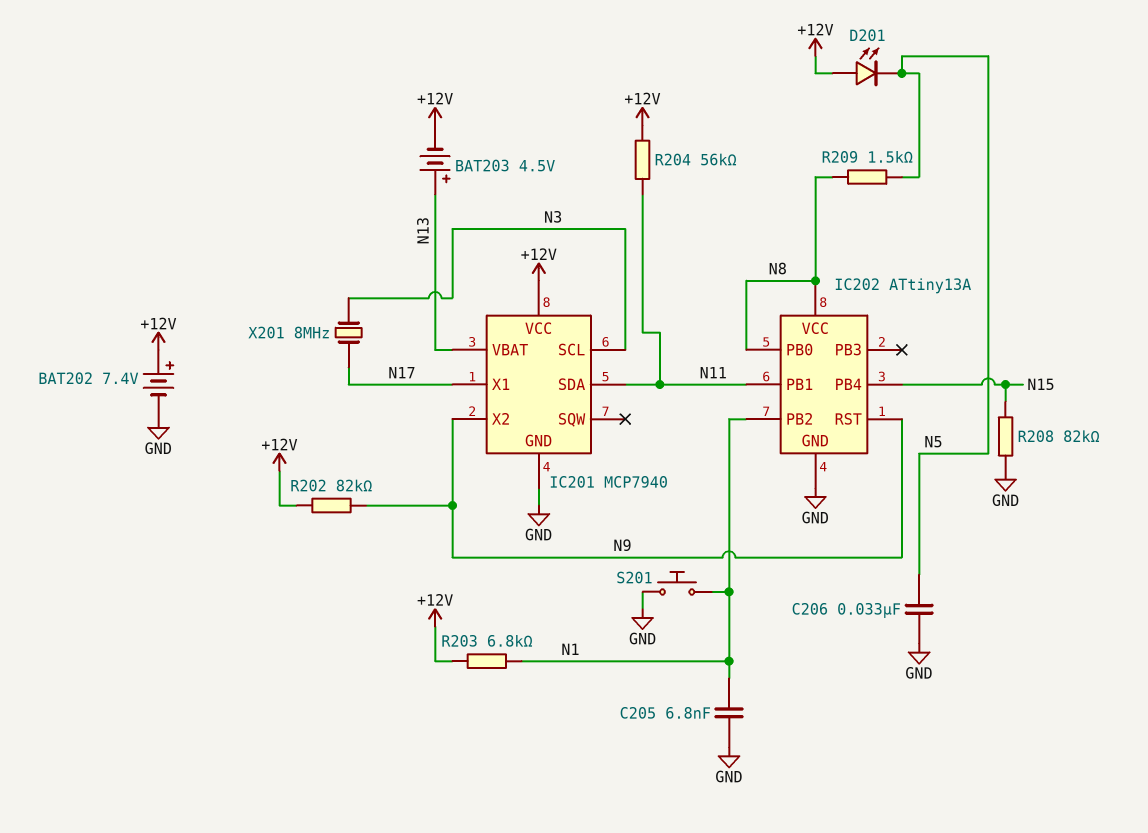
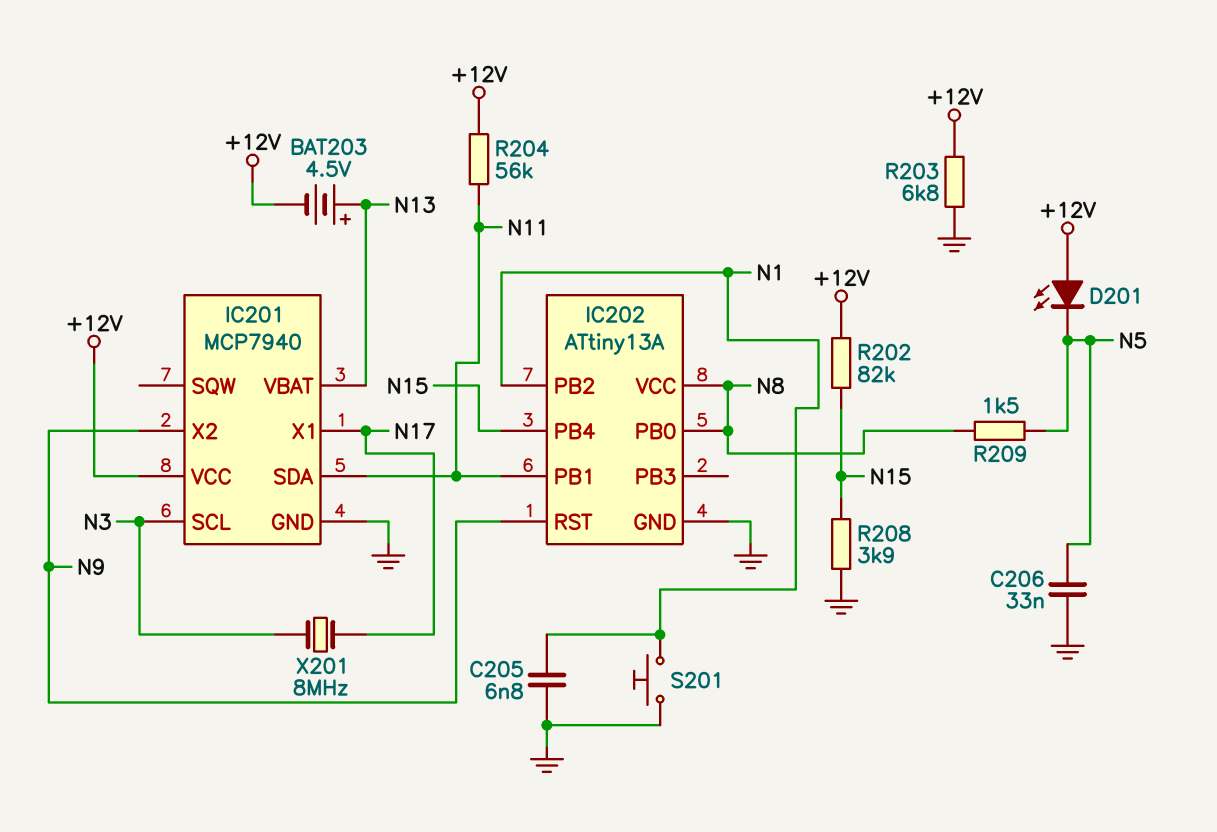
BAT202: 7.4V (plus +12V, minus GND) -> none
R202: 82k (+12V, N9) -> 82k (+12V, N15)
R203: 6.8k (+12V, N1) -> 6.8k (+12V, GND)
R208: 82k (GND, N15) -> 3.9k (GND, N15)

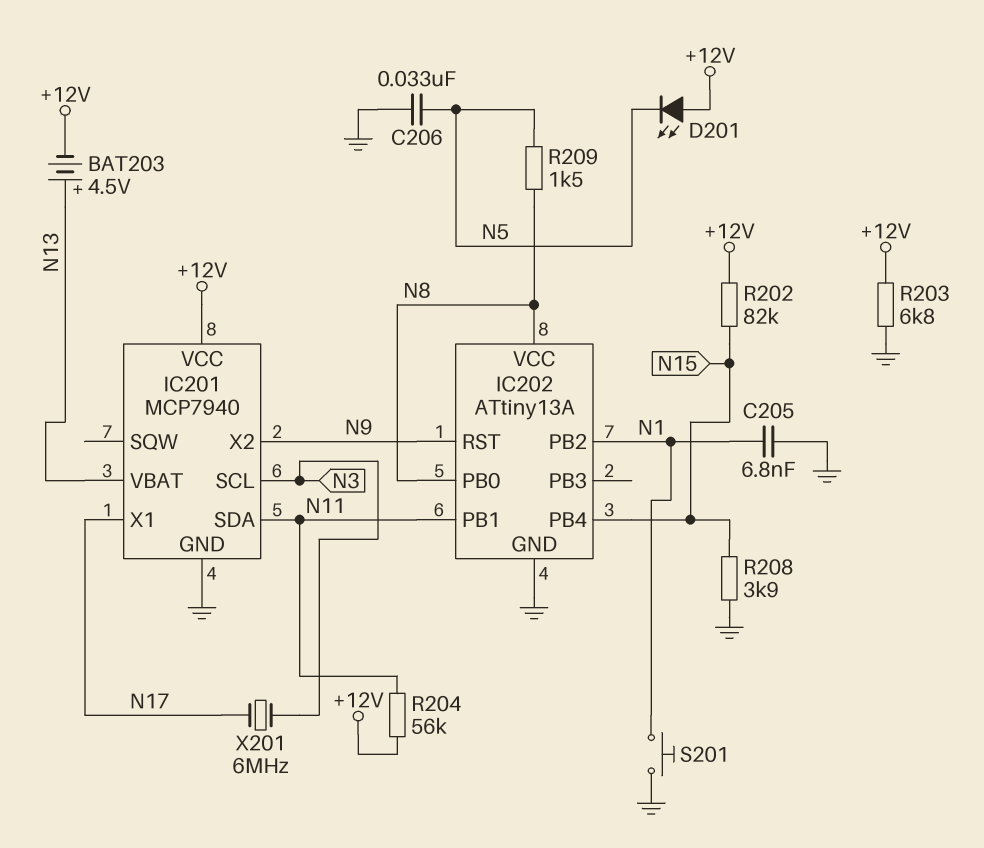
X201: 8MHz (N3, N17) -> 6MHz (N3, N17)

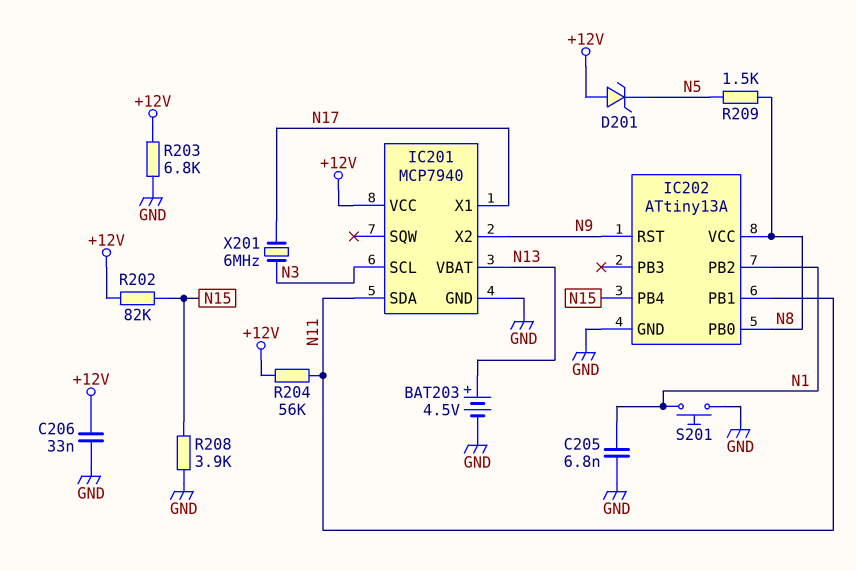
BAT203: 4.5V (plus N13, minus +12V) -> 4.5V (plus N13, minus GND)
C206: 33nF (GND, N5) -> 33nF (+12V, GND)
D201: LED (A +12V, K N5) -> zener (A +12V, K N5)

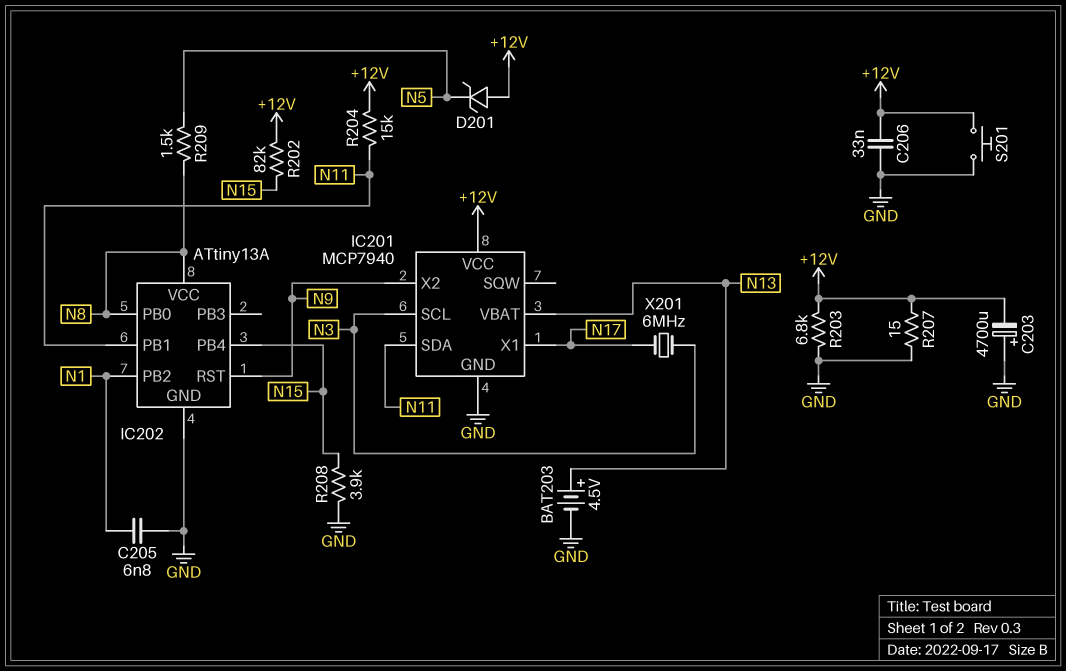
C203: none -> 4700uF (plus GND, minus +12V)
R204: 56k (+12V, N11) -> 15k (+12V, N11)
R207: none -> 15 (+12V, GND)
S201: button (GND, N1) -> button (+12V, GND)

